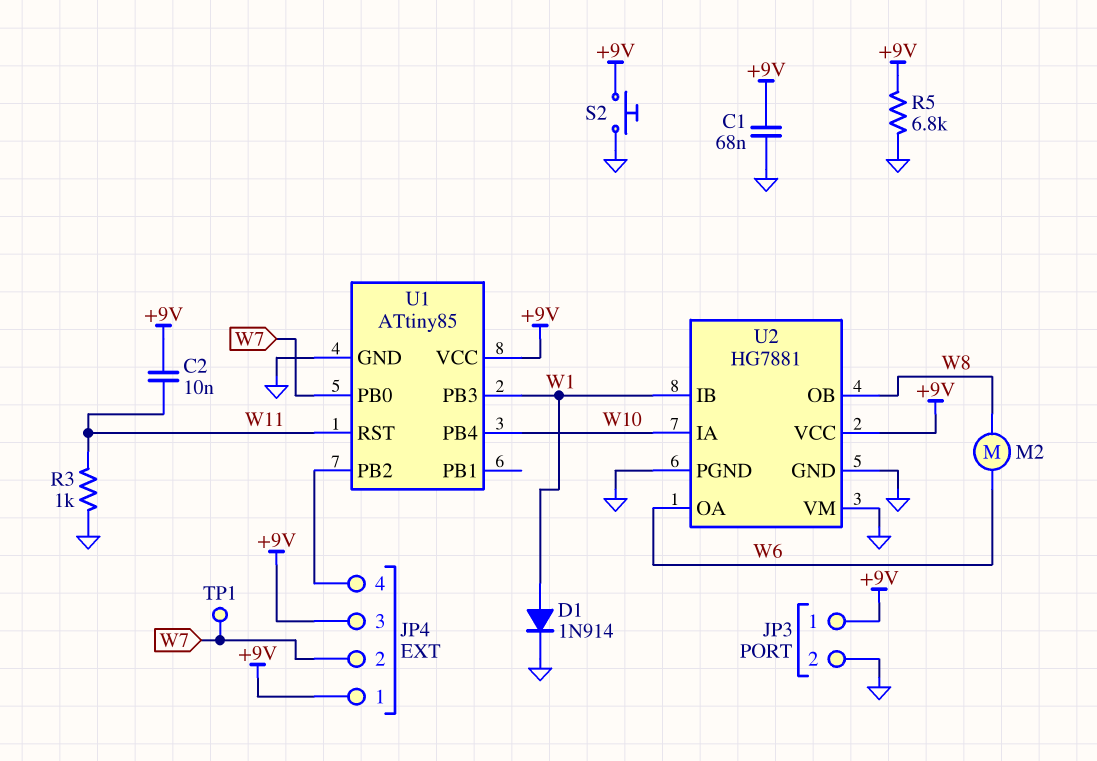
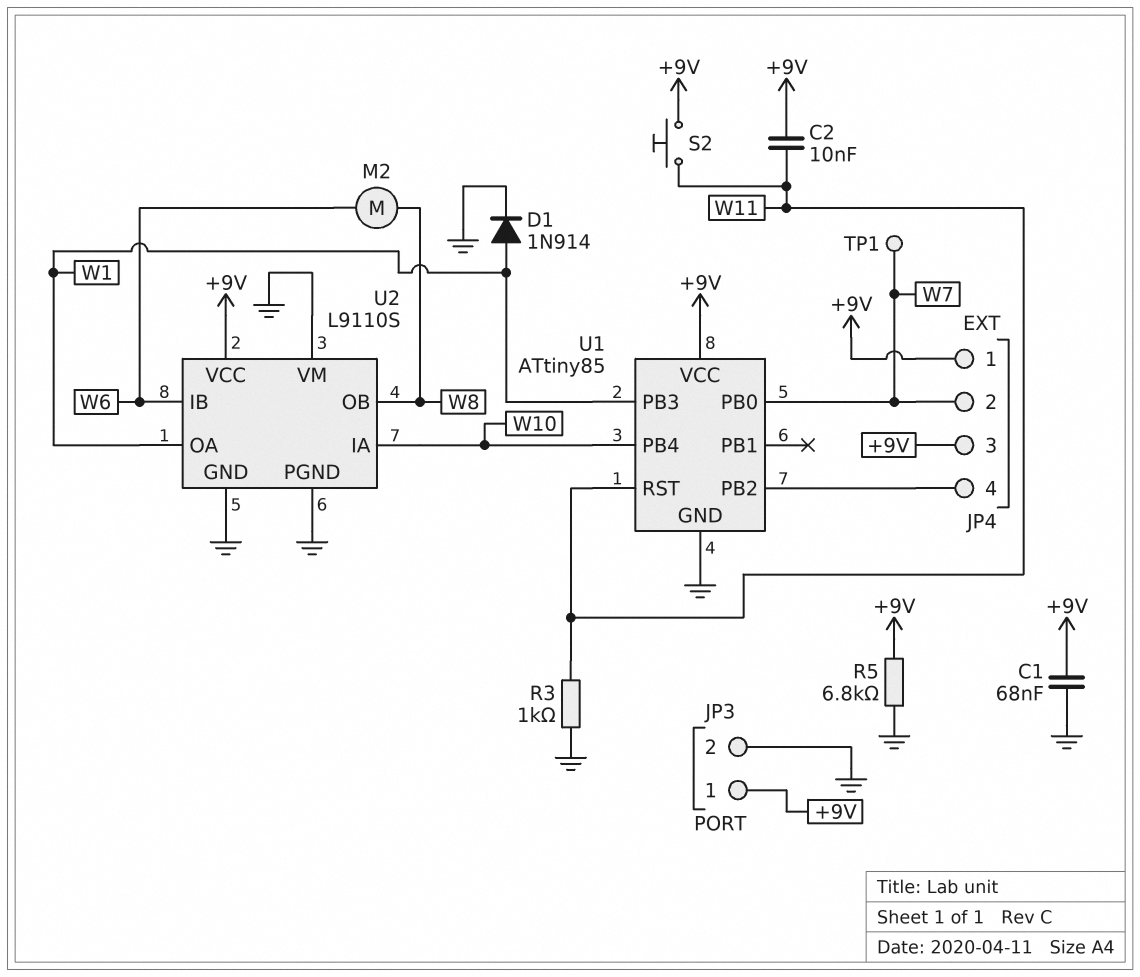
S2: button (+9V, GND) -> button (+9V, W11)
U2: HG7881 -> L9110S
U2 pin IB: W1 -> W6
U2 pin OA: W6 -> W1

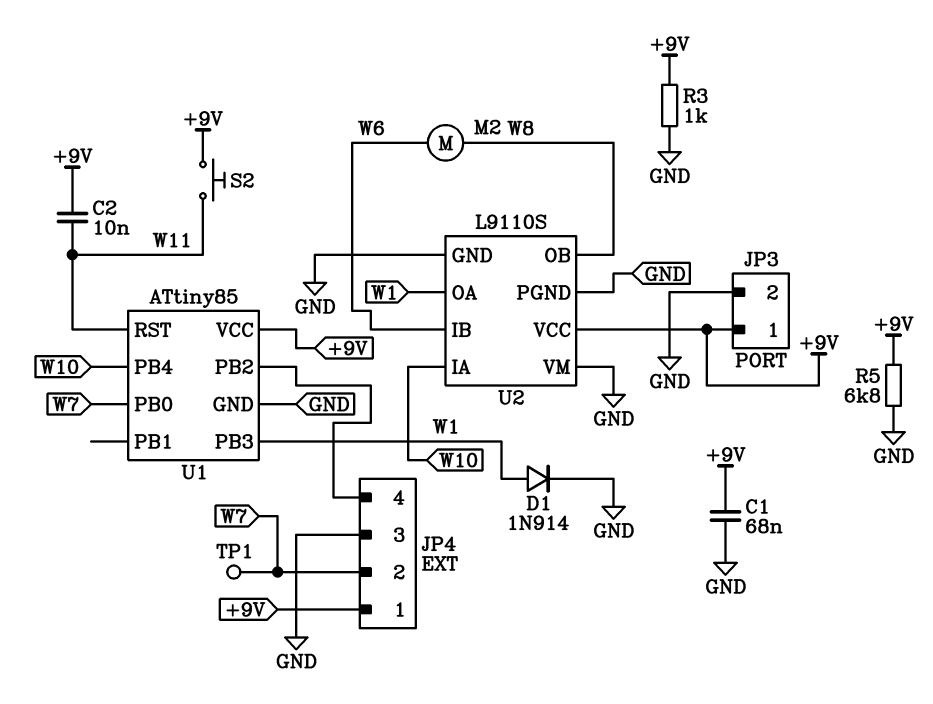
JP4 pin 3: +9V -> GND
R3: 1k (GND, W11) -> 1k (+9V, GND)

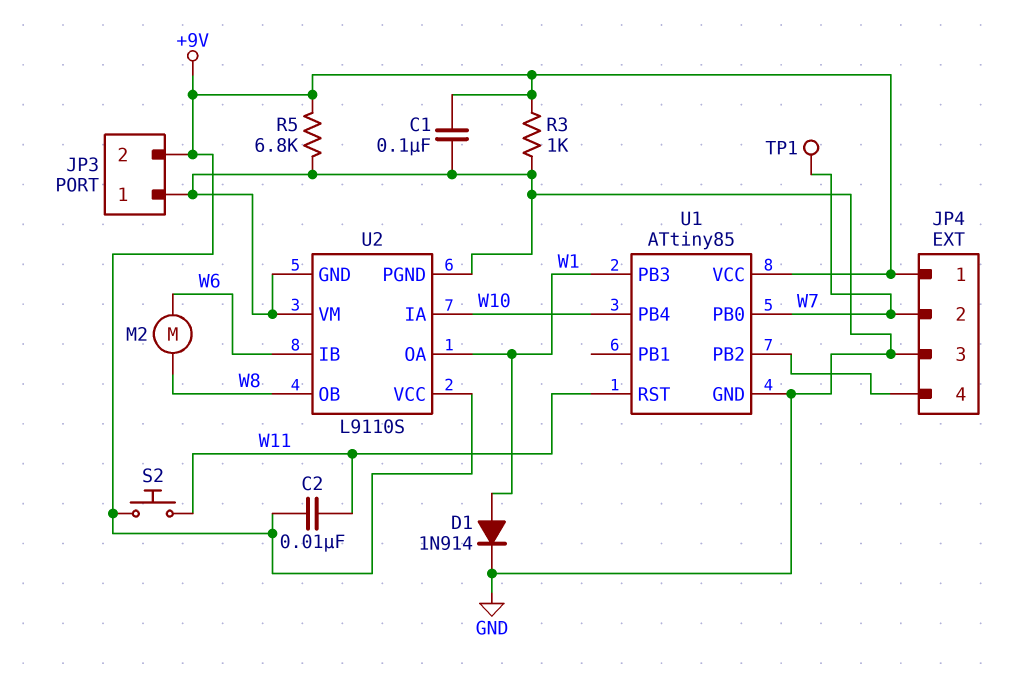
C1: 68nF (+9V, GND) -> 100nF (+9V, GND)
JP3 pin 1: +9V -> GND
JP3 pin 2: GND -> +9V

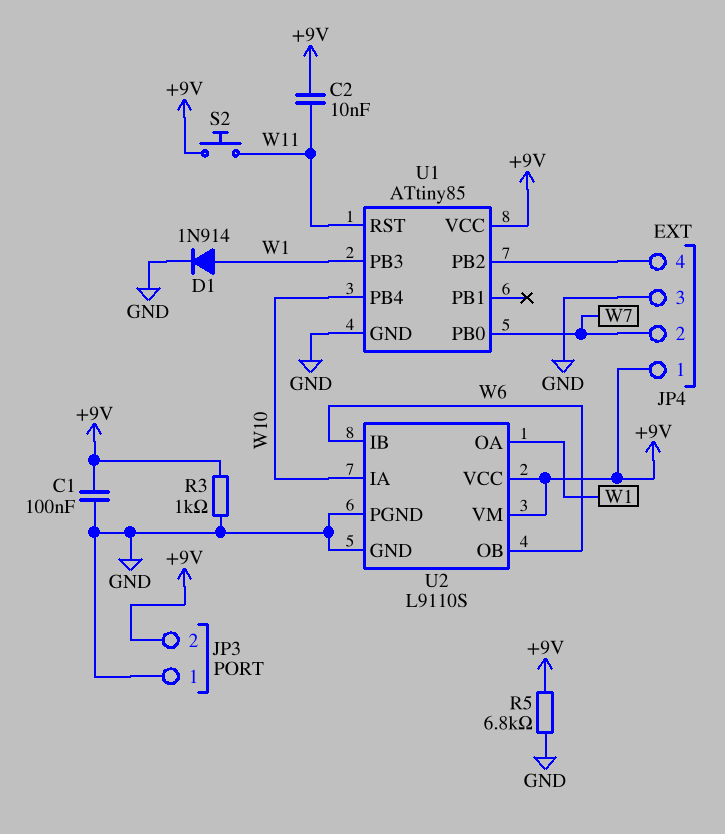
M2: motor (W6, W8) -> none
TP1: test point (W7) -> none
U2 pin OB: W8 -> W6
U2 pin VM: GND -> +9V

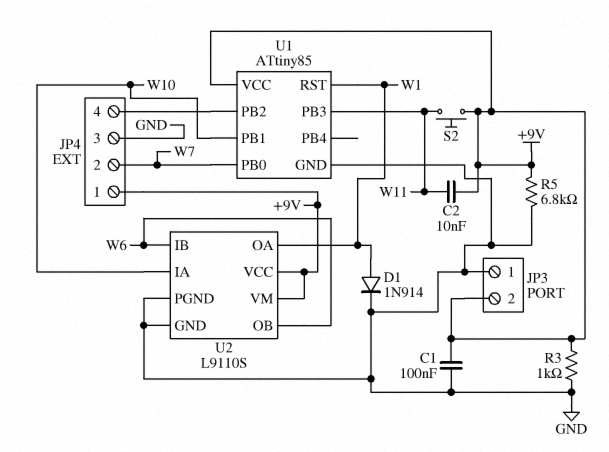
U1 pin PB1: none -> W10
U1 pin PB3: W1 -> W11
U1 pin PB4: W10 -> none
U1 pin RST: W11 -> W1

